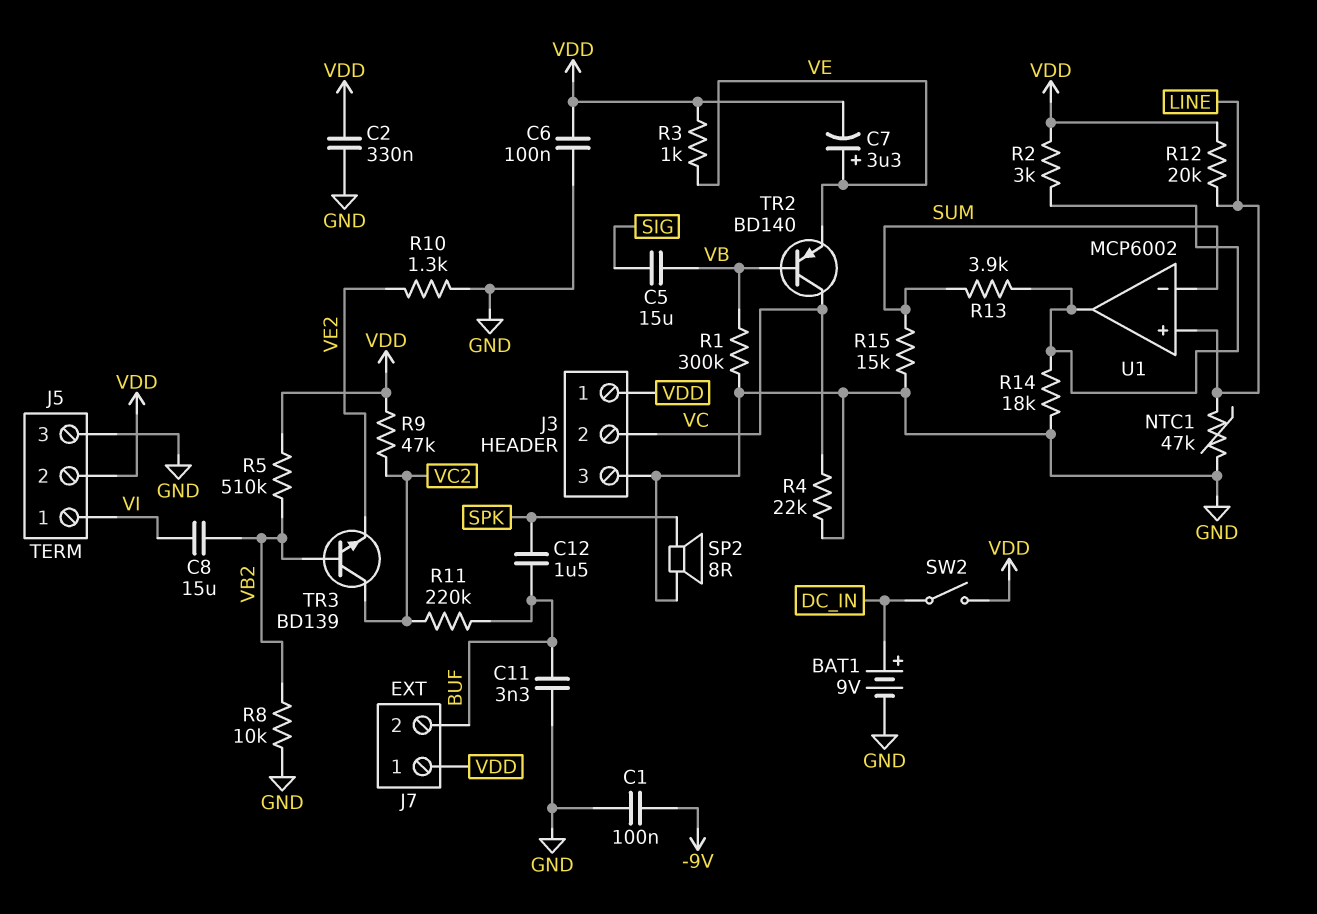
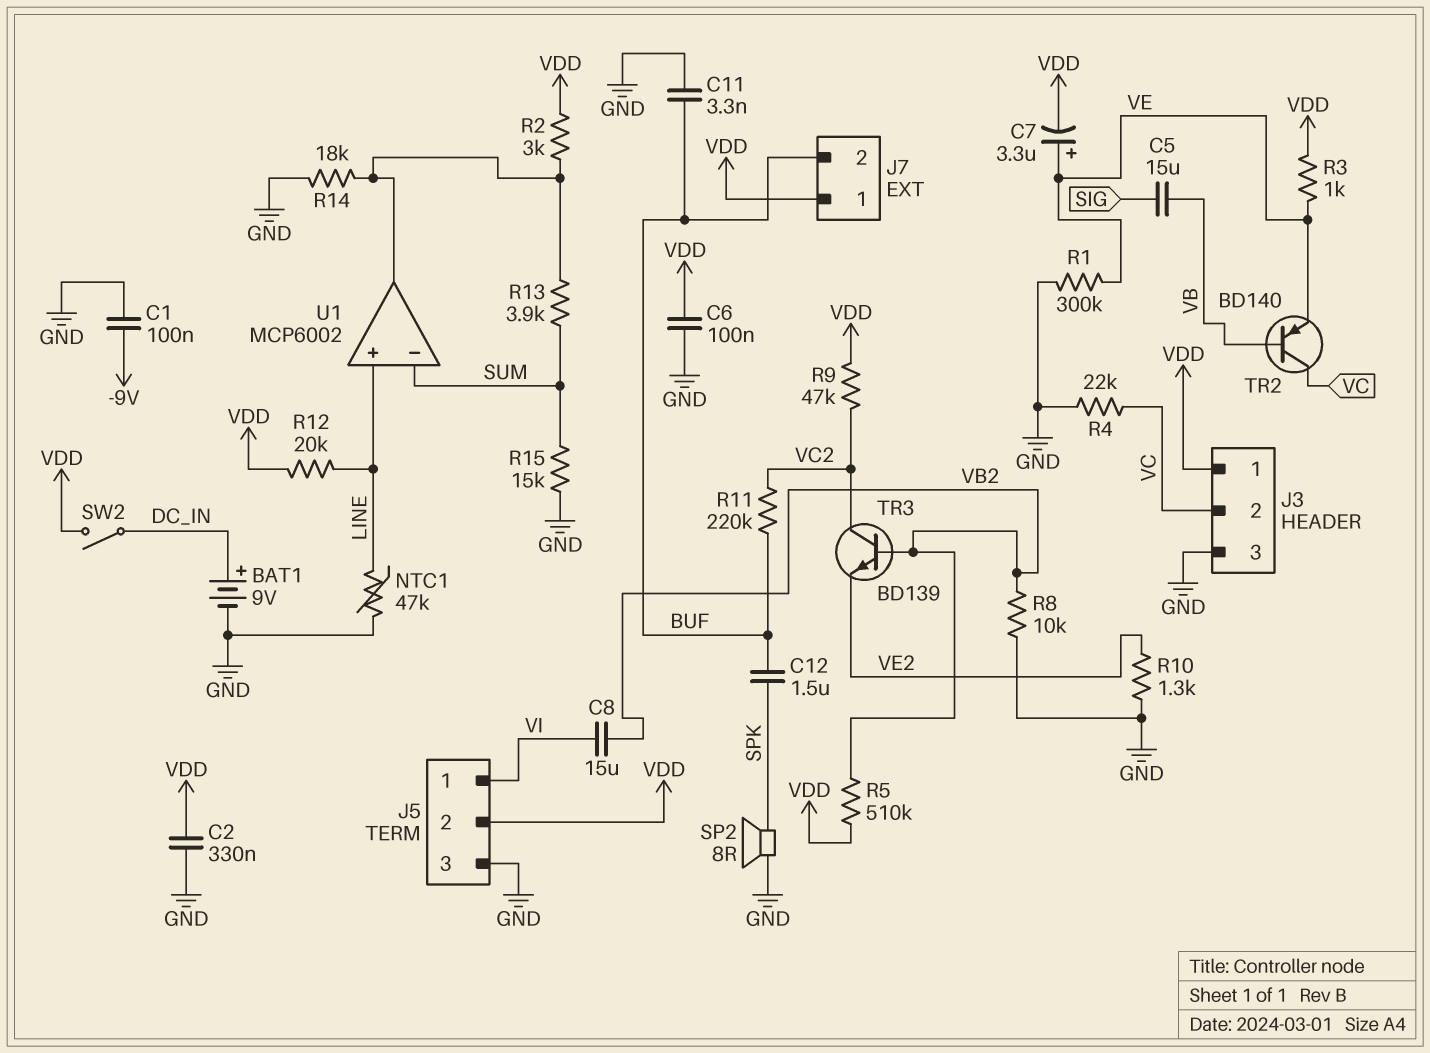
R1: 300k (GND, VB) -> 300k (GND, VE)

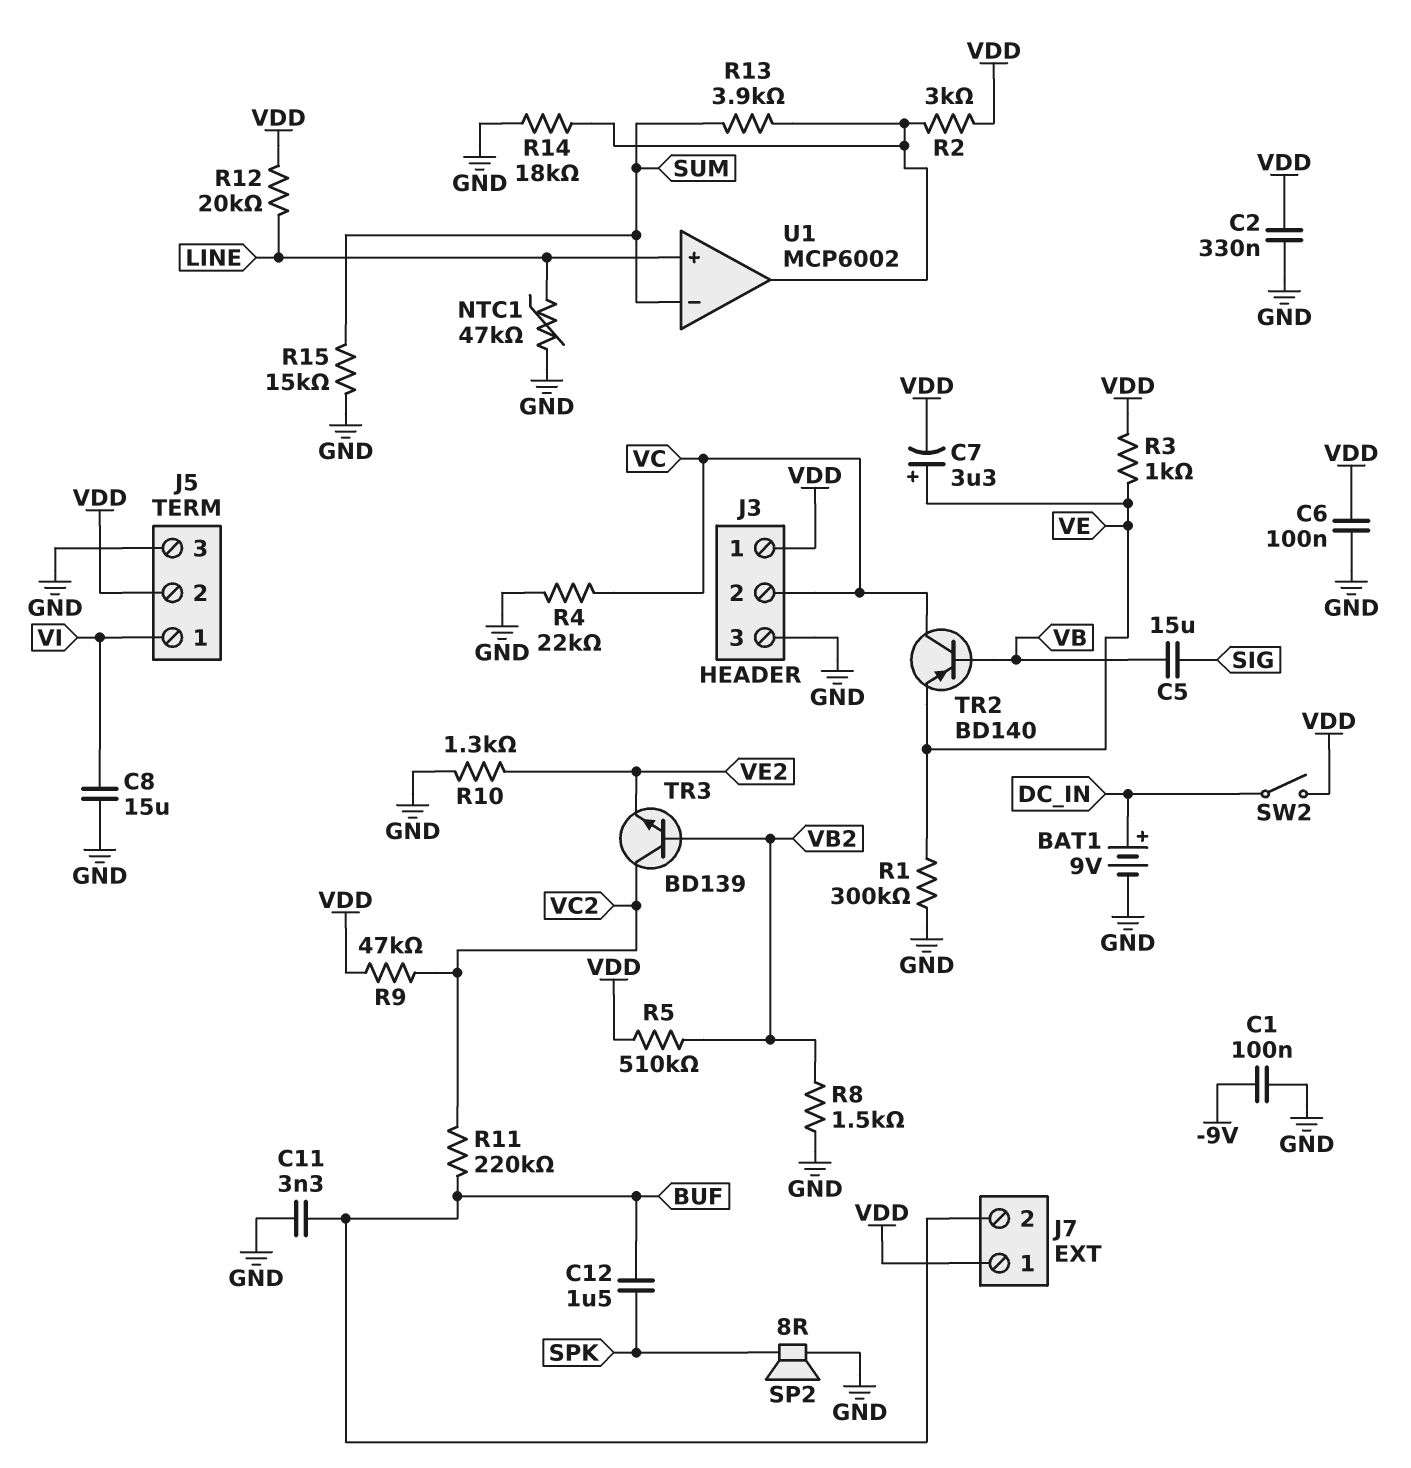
C8: 15uF (VB2, VI) -> 15uF (GND, VI)
R8: 10k (GND, VB2) -> 1.5k (GND, VB2)

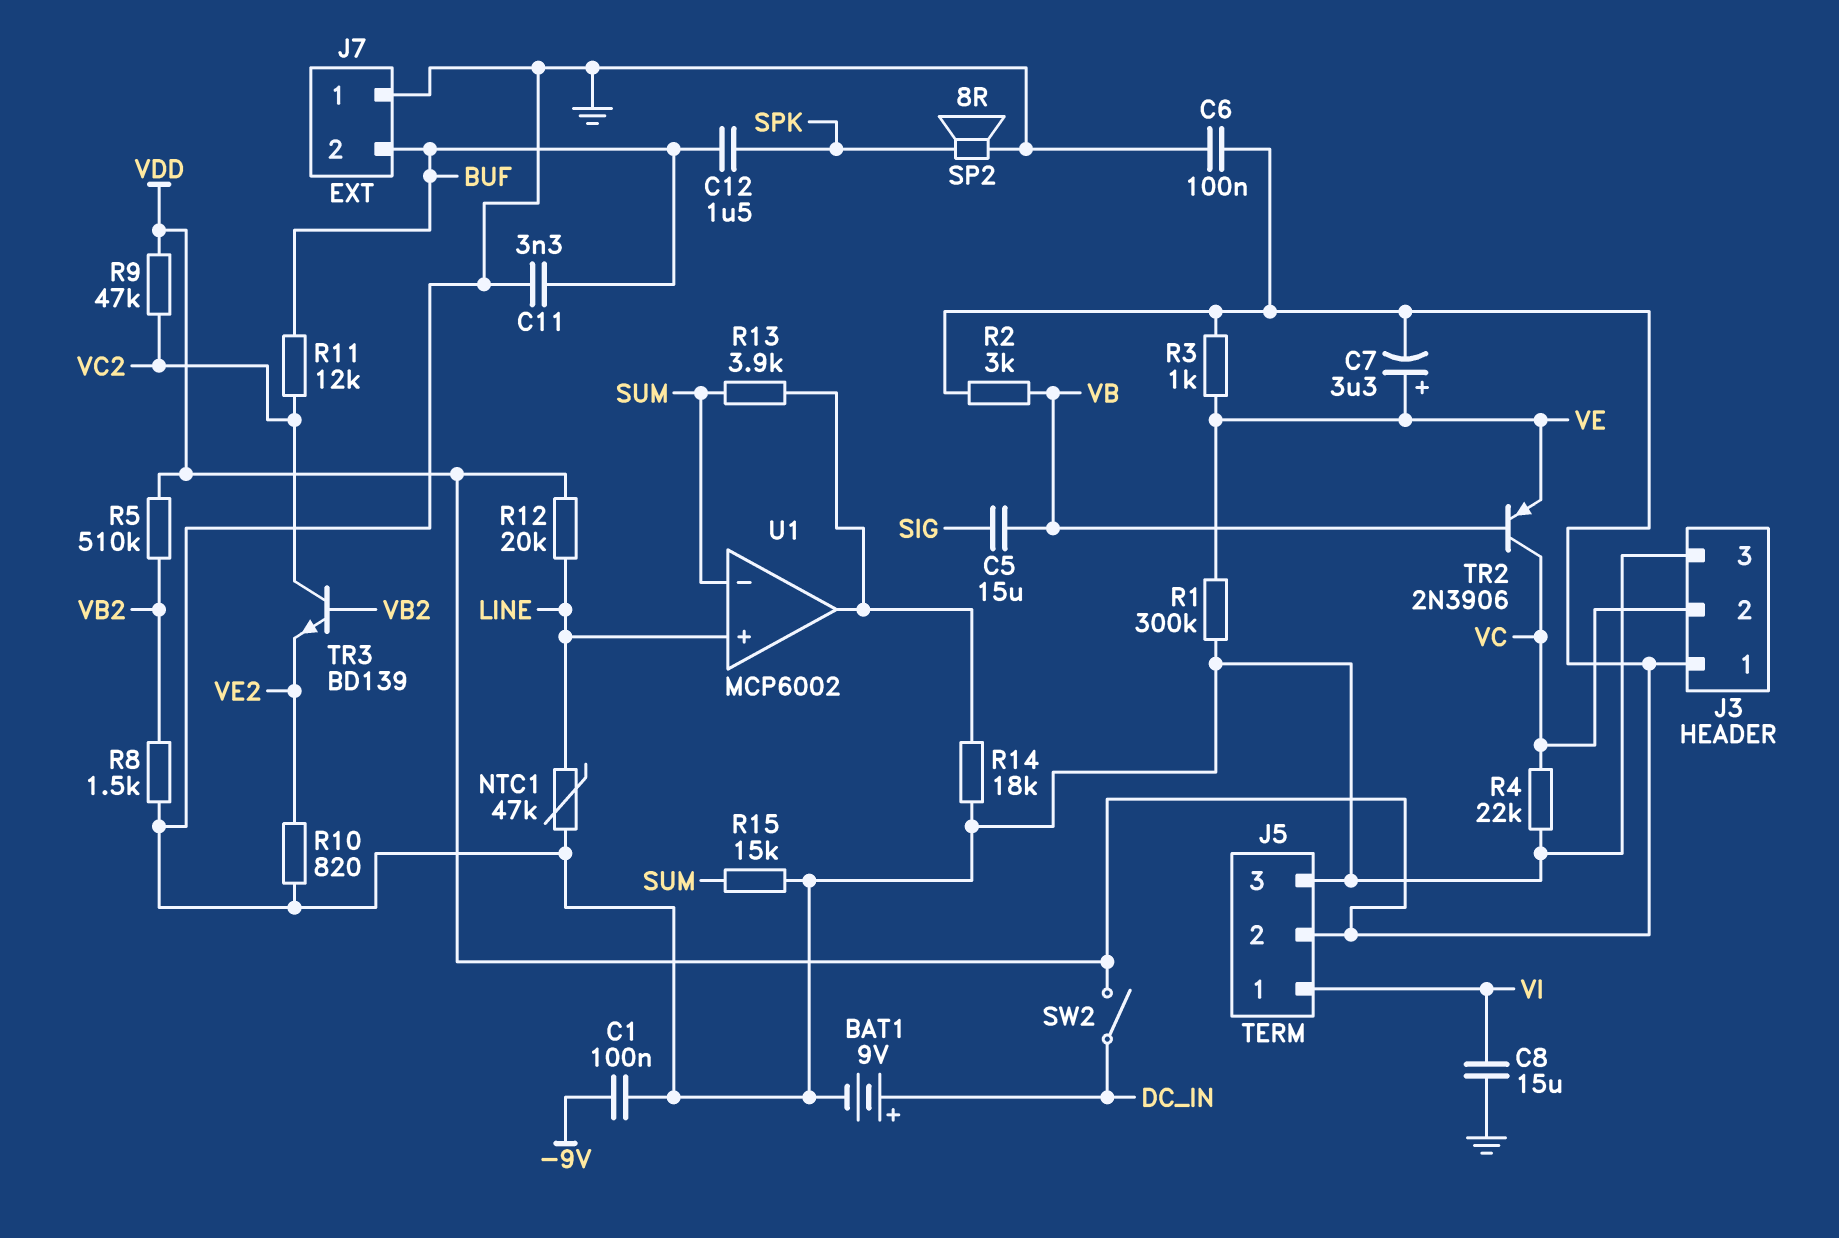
C2: 330nF (GND, VDD) -> none
J7 pin 1: VDD -> GND
R2: 3k (U1/out, VDD) -> 3k (VB, VDD)
R10: 1.3k (GND, VE2) -> 820 (GND, VE2)
R11: 220k (BUF, VC2) -> 12k (BUF, VC2)
TR2: PNP BD140 (B VB, C VC, E VE) -> PNP 2N3906 (B VB, C VC, E VE)

